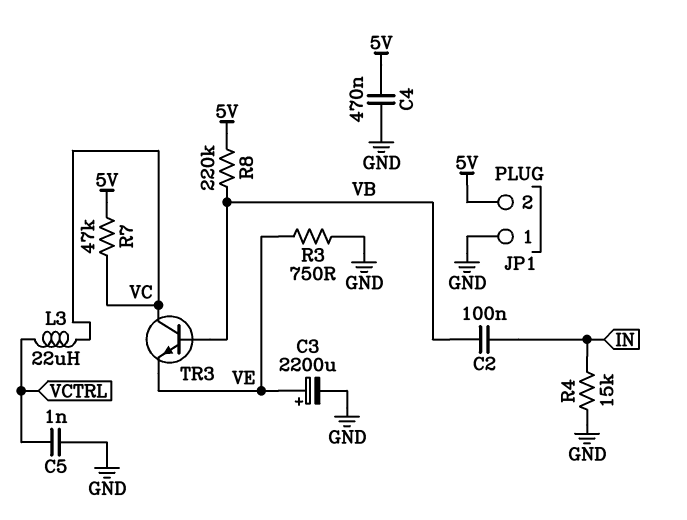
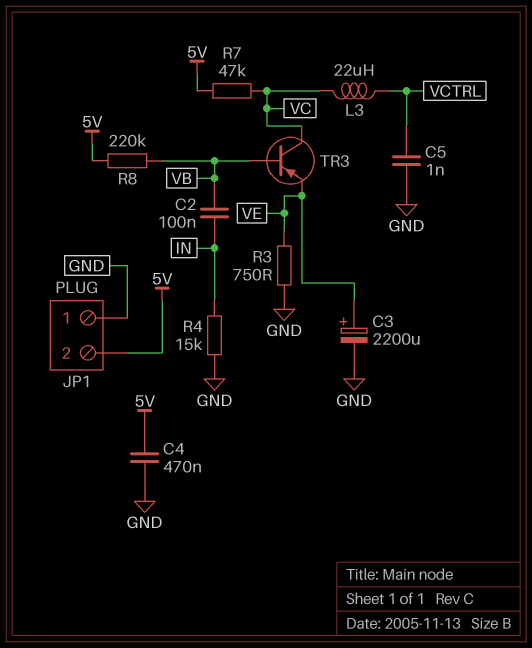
TR3: NPN (B VB, C VC, E VE) -> PNP (B VB, C VC, E VE)

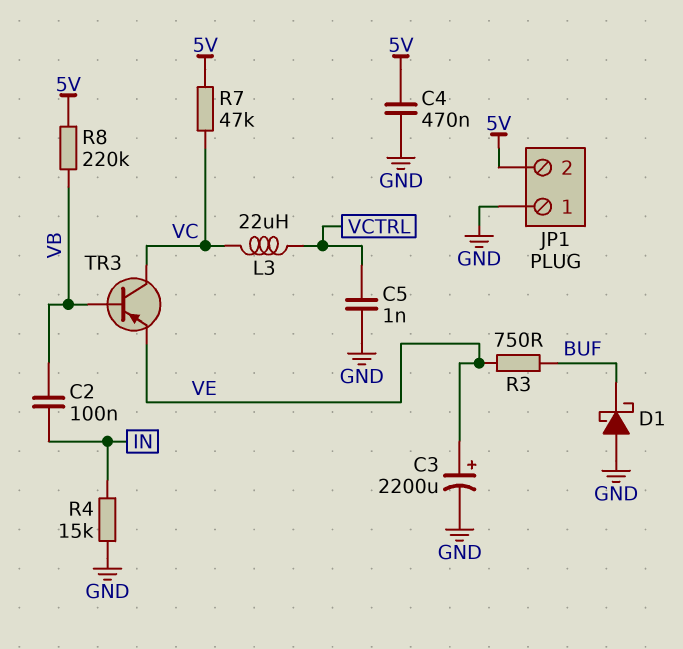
D1: none -> schottky (A GND, K BUF)
R3: 750 (GND, VE) -> 750 (BUF, VE)

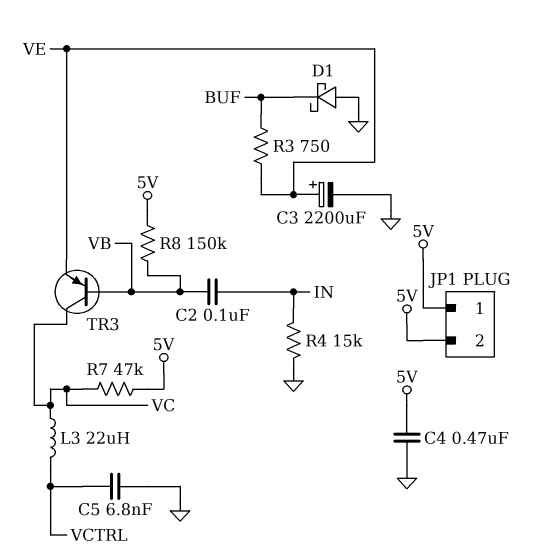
C5: 1nF (GND, VCTRL) -> 6.8nF (GND, VCTRL)
JP1 pin 1: GND -> 5V
R8: 220k (5V, VB) -> 150k (5V, VB)

